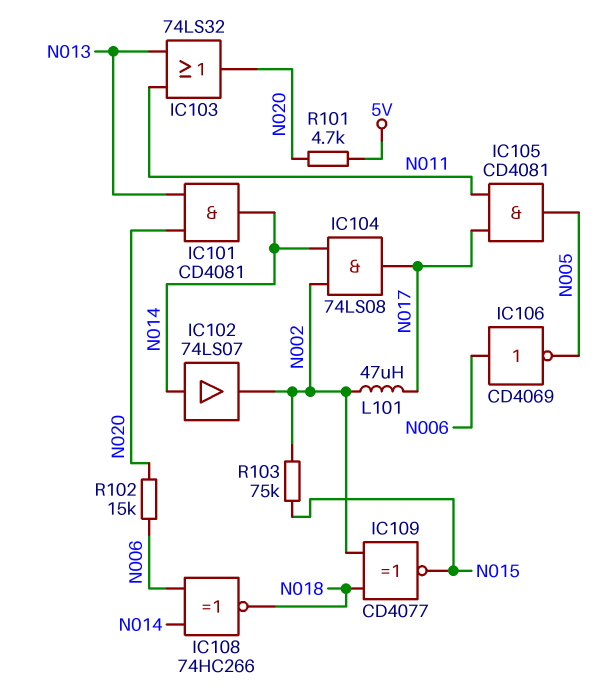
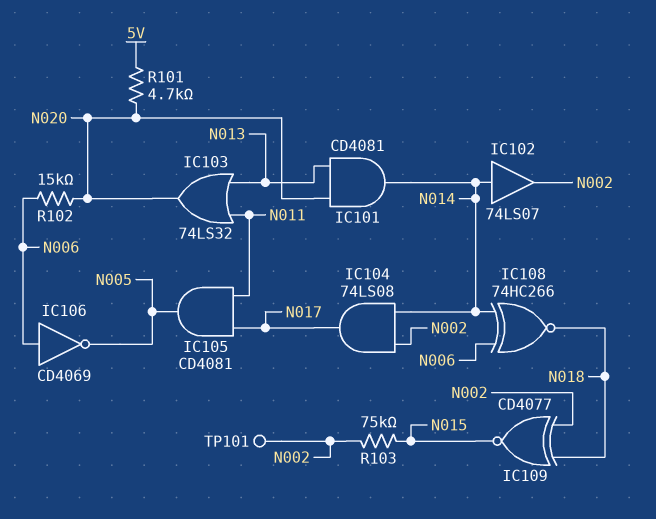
L101: 47uH (N002, N017) -> none
TP101: none -> test point (N002)

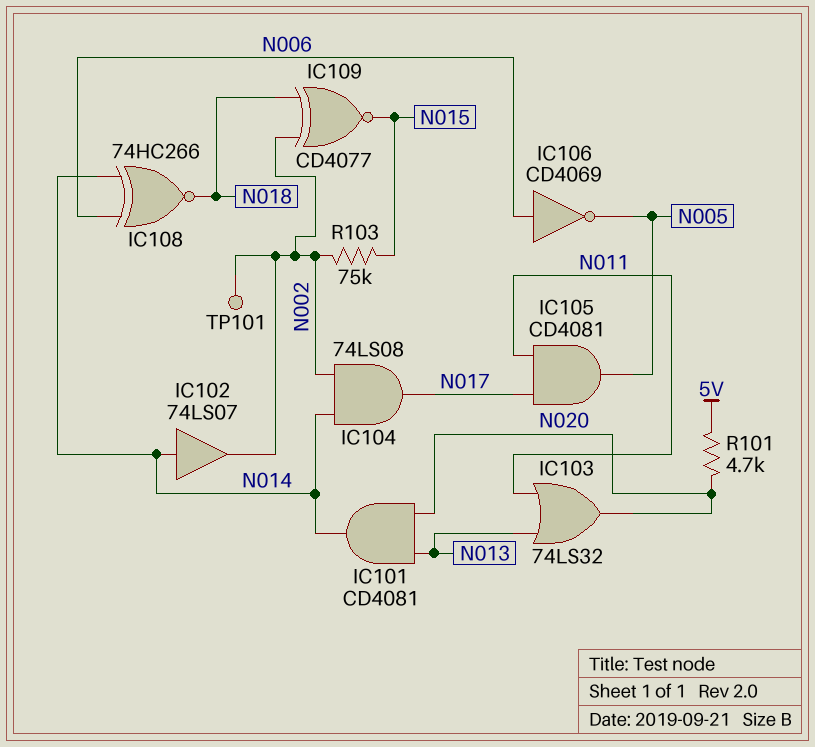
R102: 15k (N006, N020) -> none

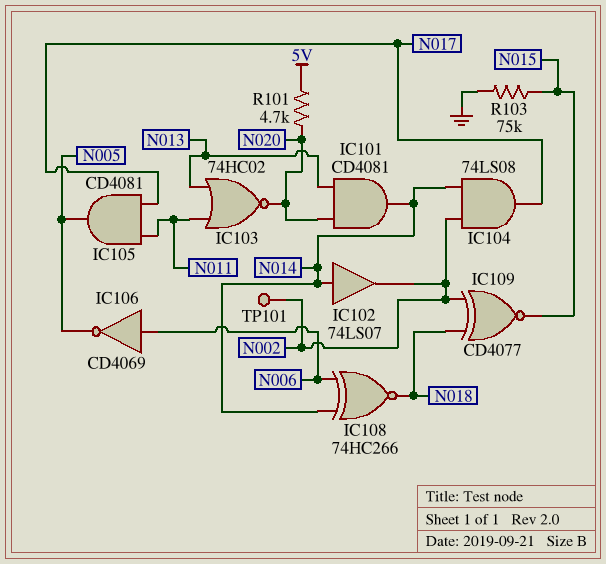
IC103: OR 74LS32 (in N011, in N013, out N020) -> NOR 74HC02 (in N011, in N013, out N020)
R103: 75k (N002, N015) -> 75k (GND, N015)

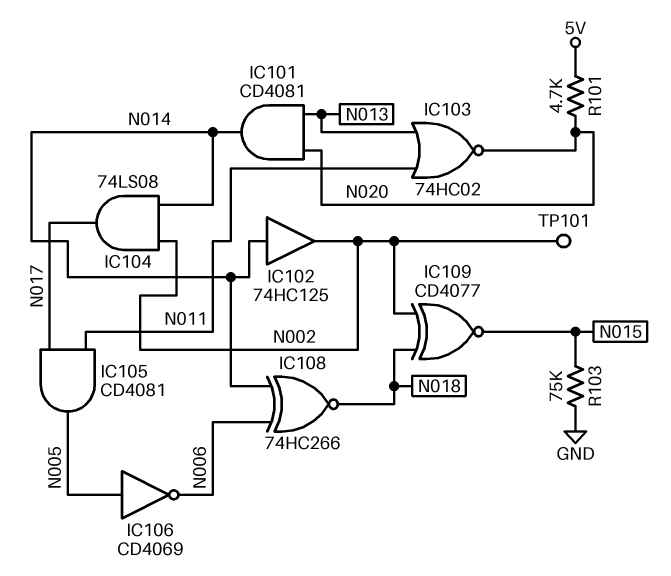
IC102: buffer 74LS07 (in N014, out N002) -> buffer 74HC125 (in N014, out N002)
IC106: NOT CD4069 (in N006, out N005) -> NOT CD4069 (in N005, out N006)

